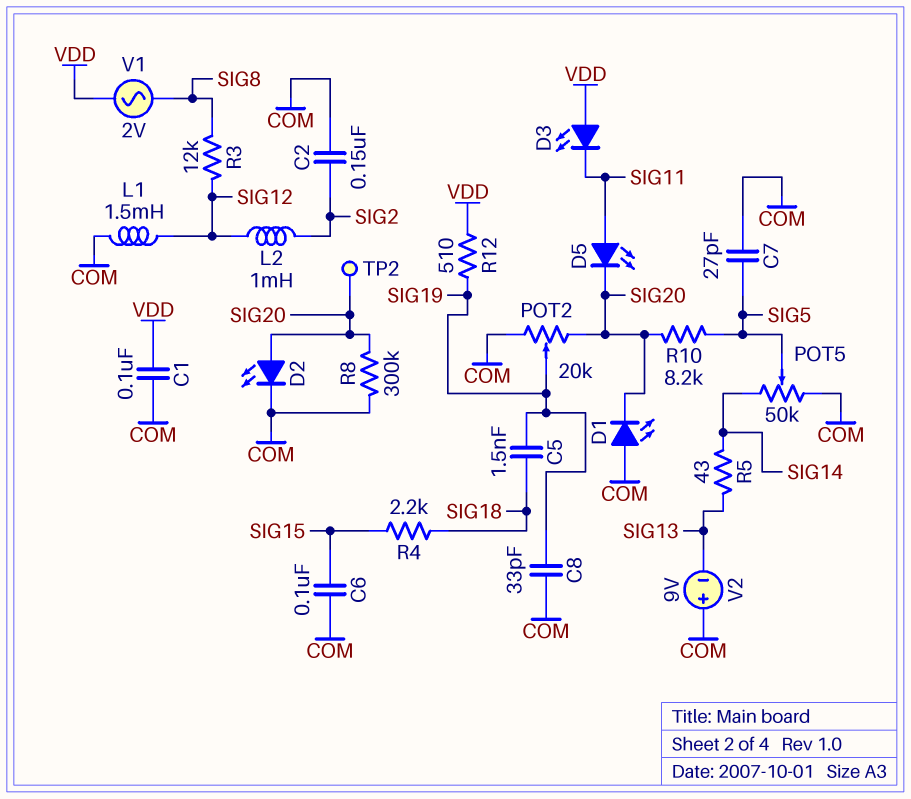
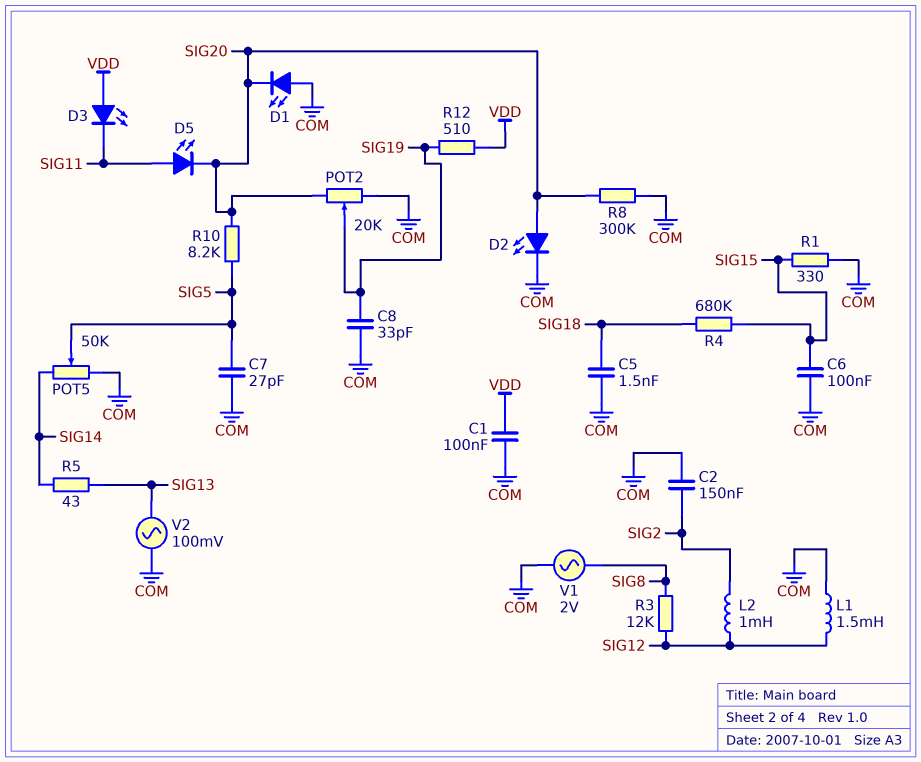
C5: 1.5nF (SIG18, SIG19) -> 1.5nF (COM, SIG18)
R1: none -> 330 (COM, SIG15)
R4: 2.2k (SIG15, SIG18) -> 680k (SIG15, SIG18)
TP2: test point (SIG20) -> none
V1: AC 2V (SIG8, VDD) -> AC 2V (COM, SIG8)
V2: 9V (plus COM, minus SIG13) -> AC 100mV (COM, SIG13)

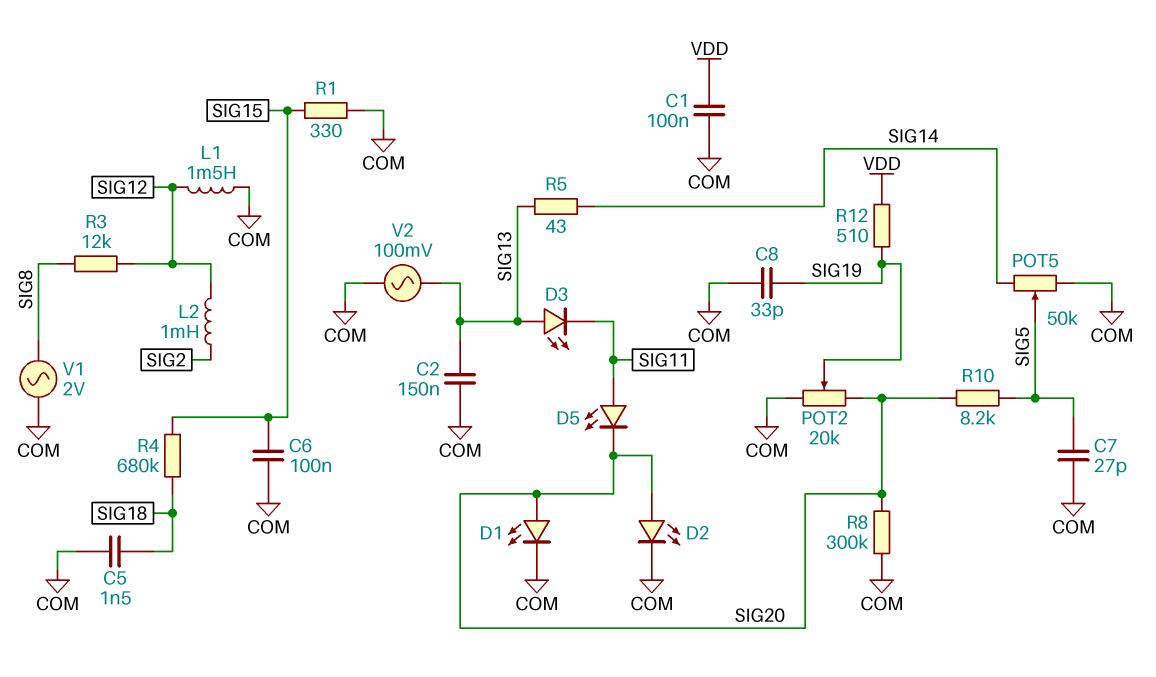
C2: 150nF (COM, SIG2) -> 150nF (COM, SIG13)
D1: LED (A COM, K SIG20) -> LED (A SIG20, K COM)
D3: LED (A VDD, K SIG11) -> LED (A SIG13, K SIG11)

